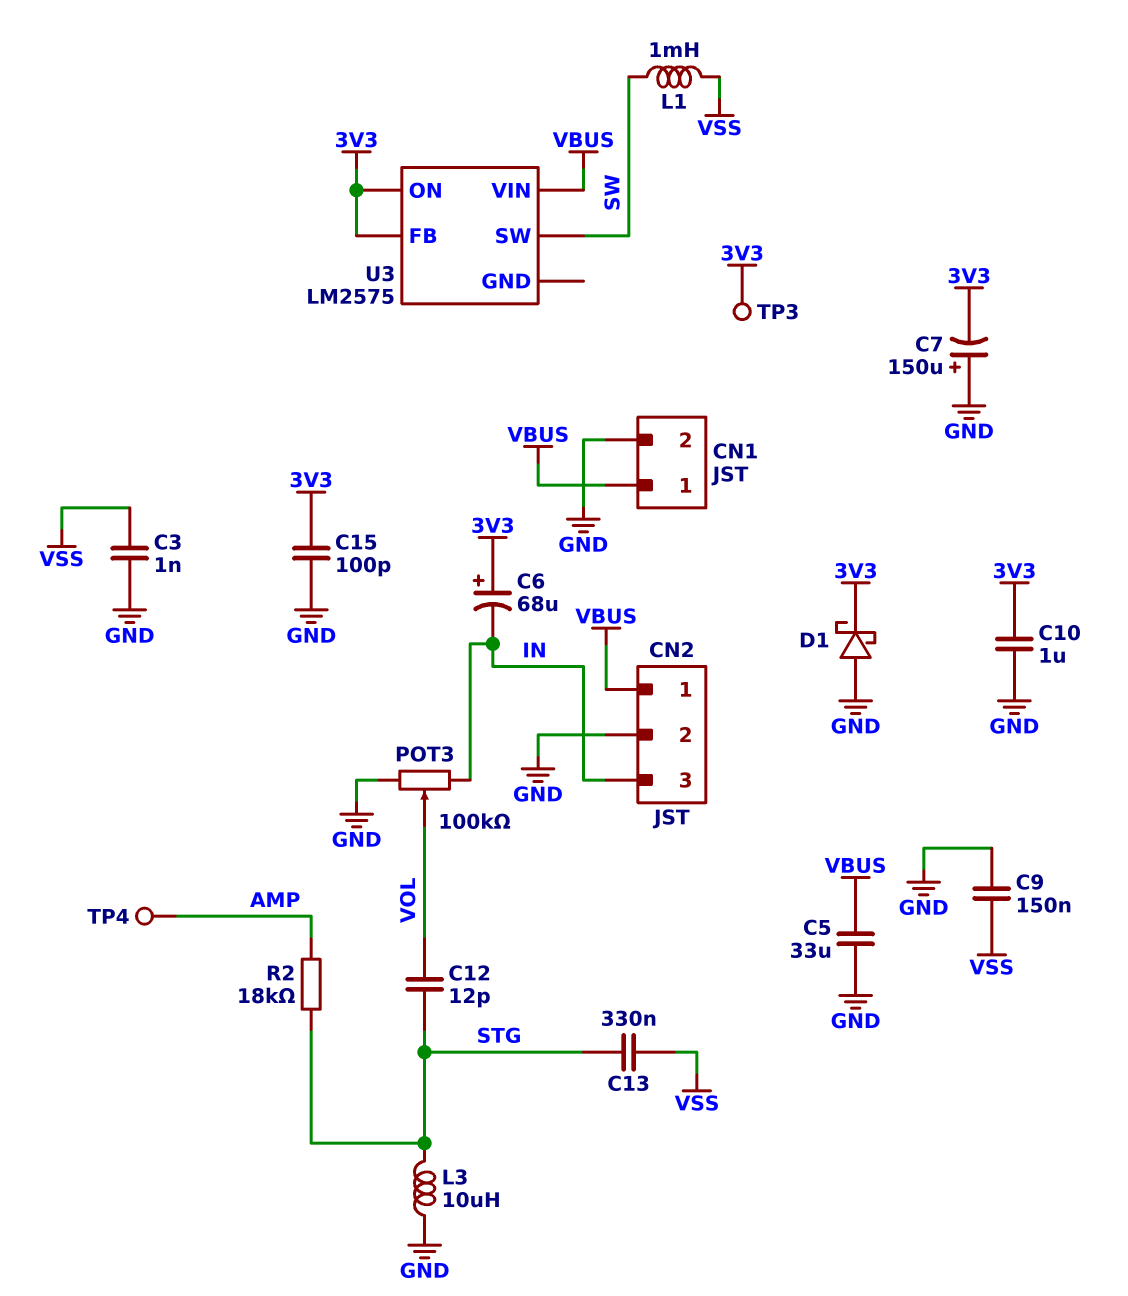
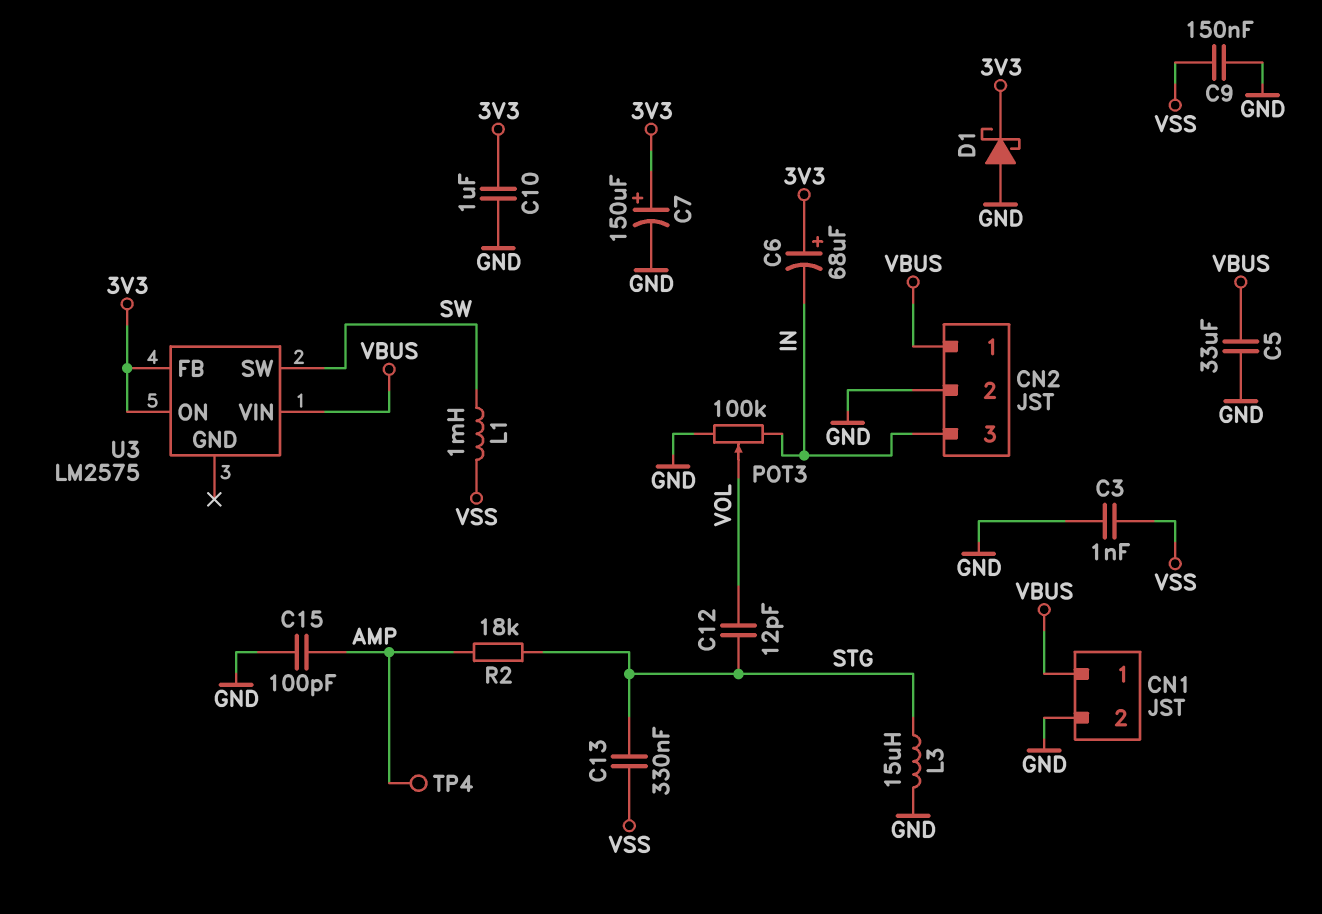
C7: 150uF (plus GND, minus 3V3) -> 150uF (plus 3V3, minus GND)
C15: 100pF (3V3, GND) -> 100pF (AMP, GND)
L3: 10uH (GND, STG) -> 15uH (GND, STG)
TP3: test point (3V3) -> none

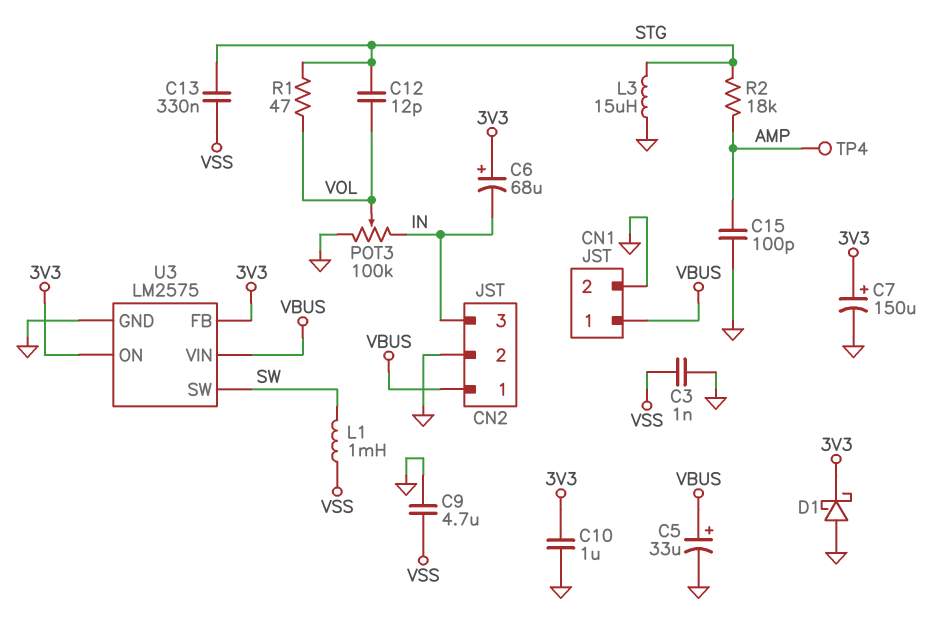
C5: 33uF (GND, VBUS) -> 33uF (plus VBUS, minus GND)
C9: 150nF (GND, VSS) -> 4.7uF (GND, VSS)
R1: none -> 47 (STG, VOL)
U3 pin GND: none -> GND

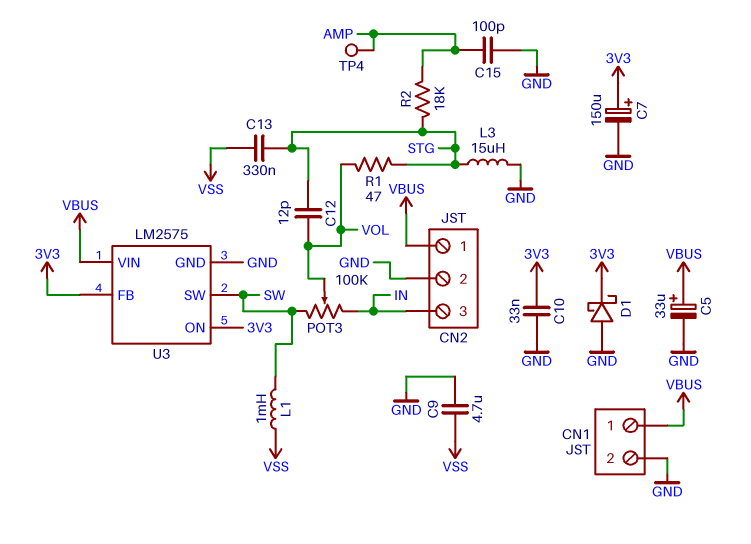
C3: 1nF (GND, VSS) -> none
C6: 68uF (plus 3V3, minus IN) -> none
C10: 1uF (3V3, GND) -> 33nF (3V3, GND)
POT3: 100k (GND, IN, wiper VOL) -> 100k (IN, SW, wiper VOL)

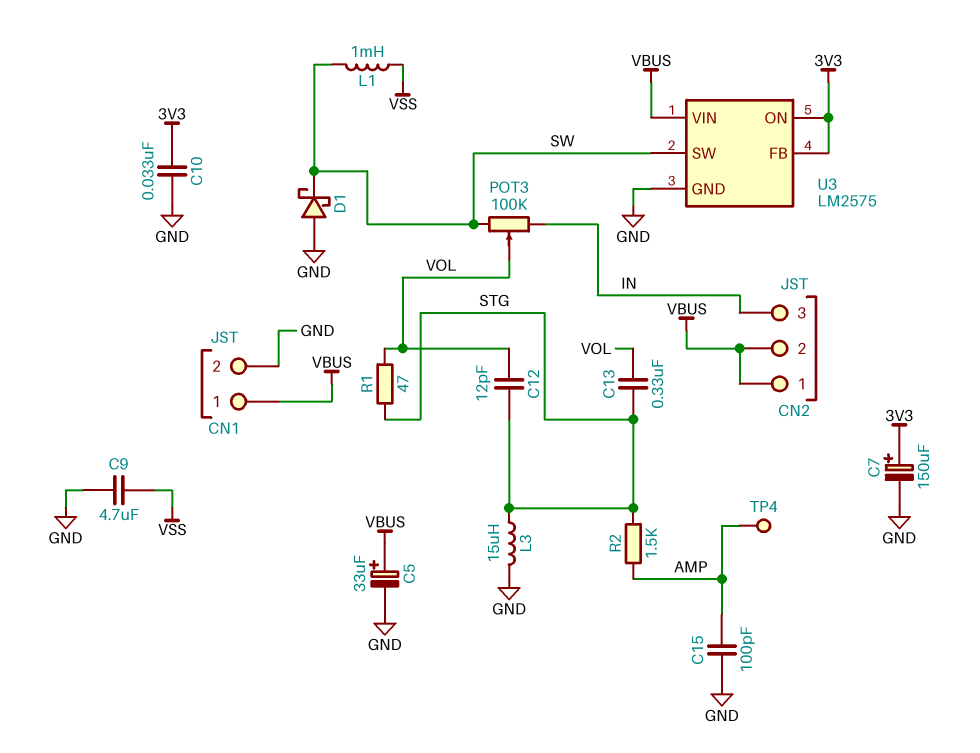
C13: 330nF (STG, VSS) -> 330nF (STG, VOL)
CN2 pin 2: GND -> VBUS
D1: schottky (A GND, K 3V3) -> schottky (A GND, K SW)
R2: 18k (AMP, STG) -> 1.5k (AMP, STG)

